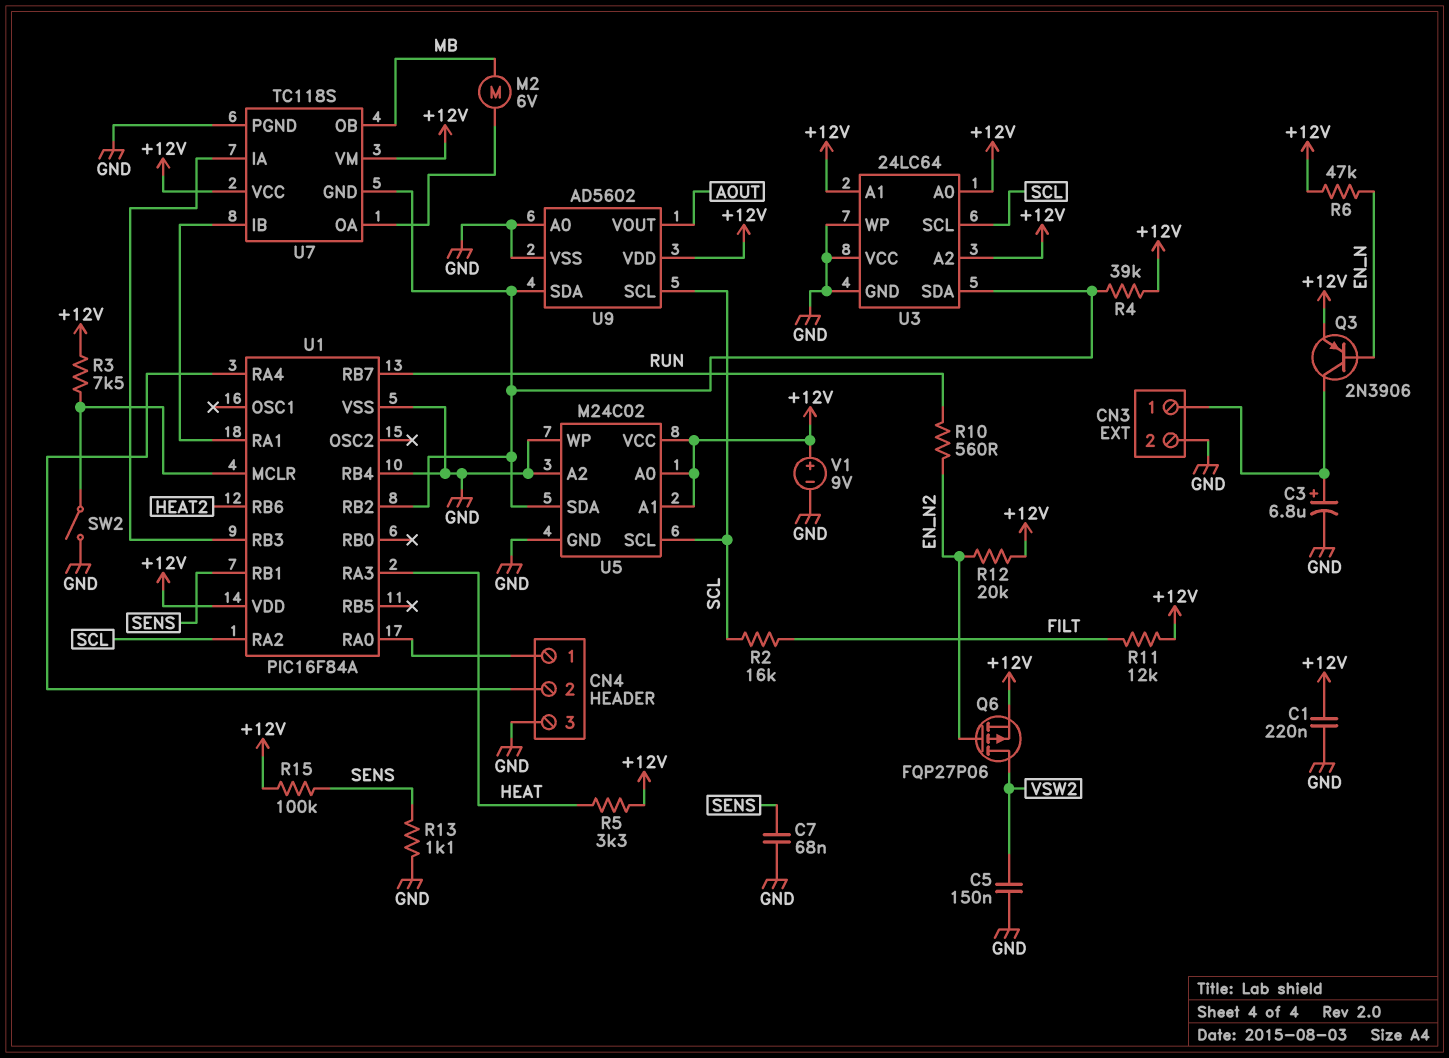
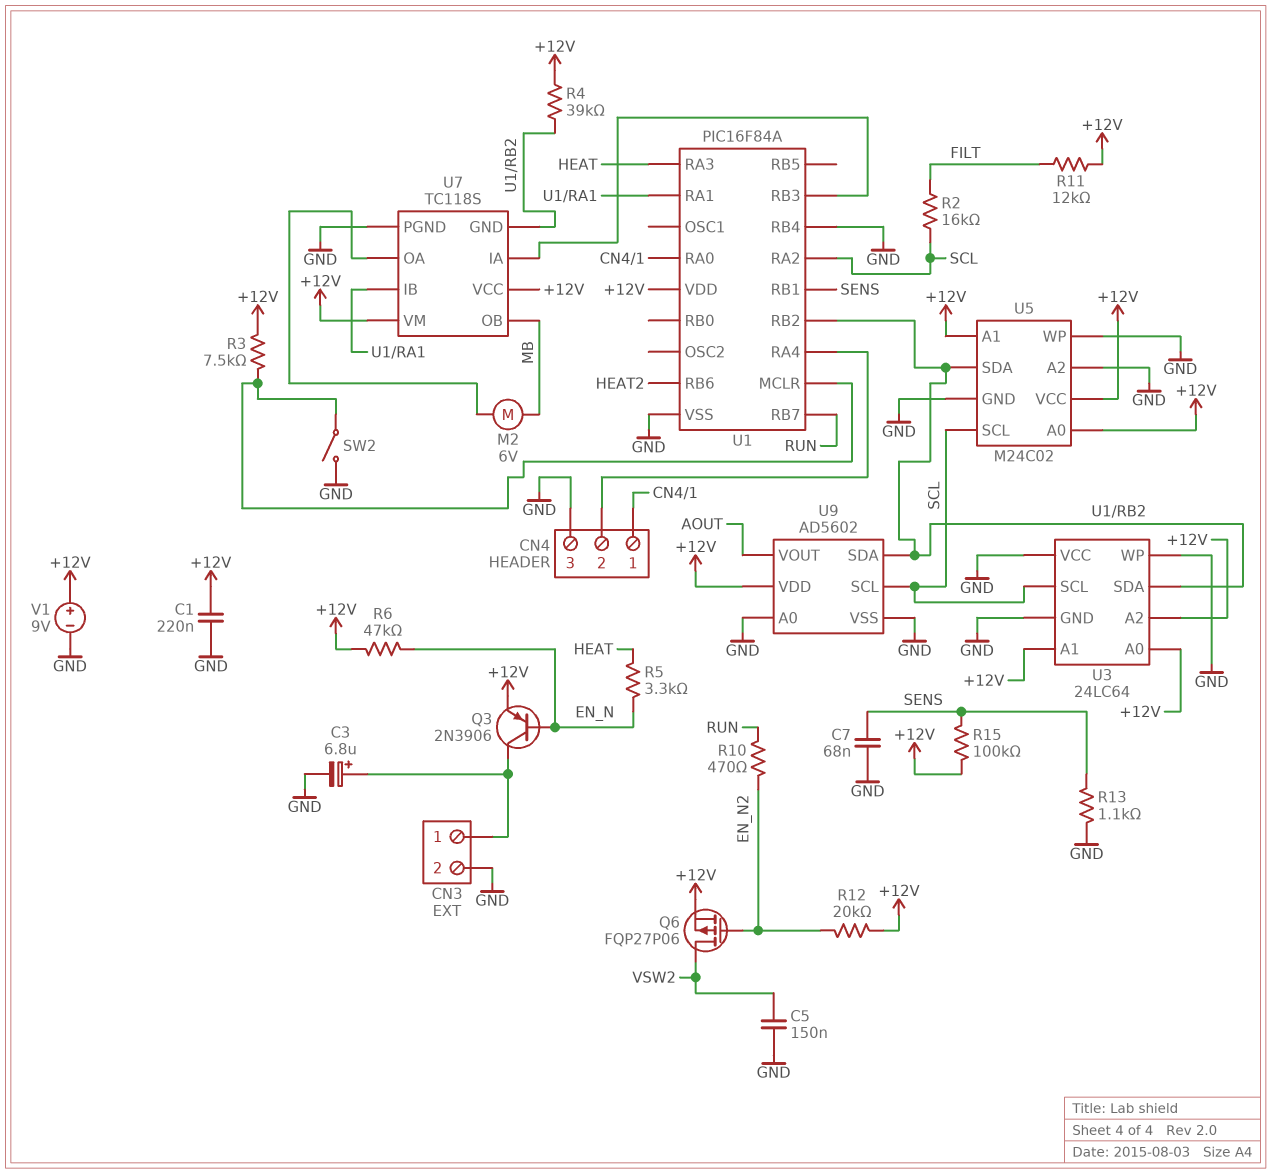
R5: 3.3k (+12V, HEAT) -> 3.3k (EN_N, HEAT)
R10: 560 (EN_N2, RUN) -> 470 (EN_N2, RUN)

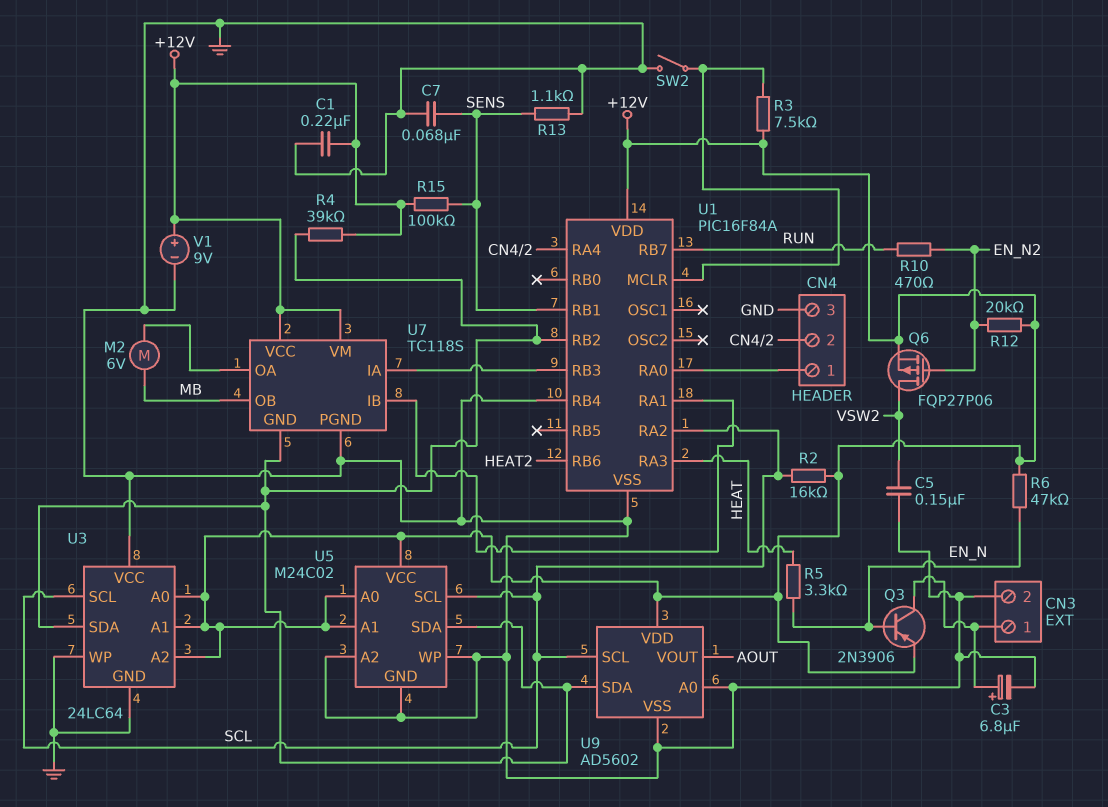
R2: 16k (FILT, SCL) -> 16k (+12V, SCL)
R11: 12k (+12V, FILT) -> none

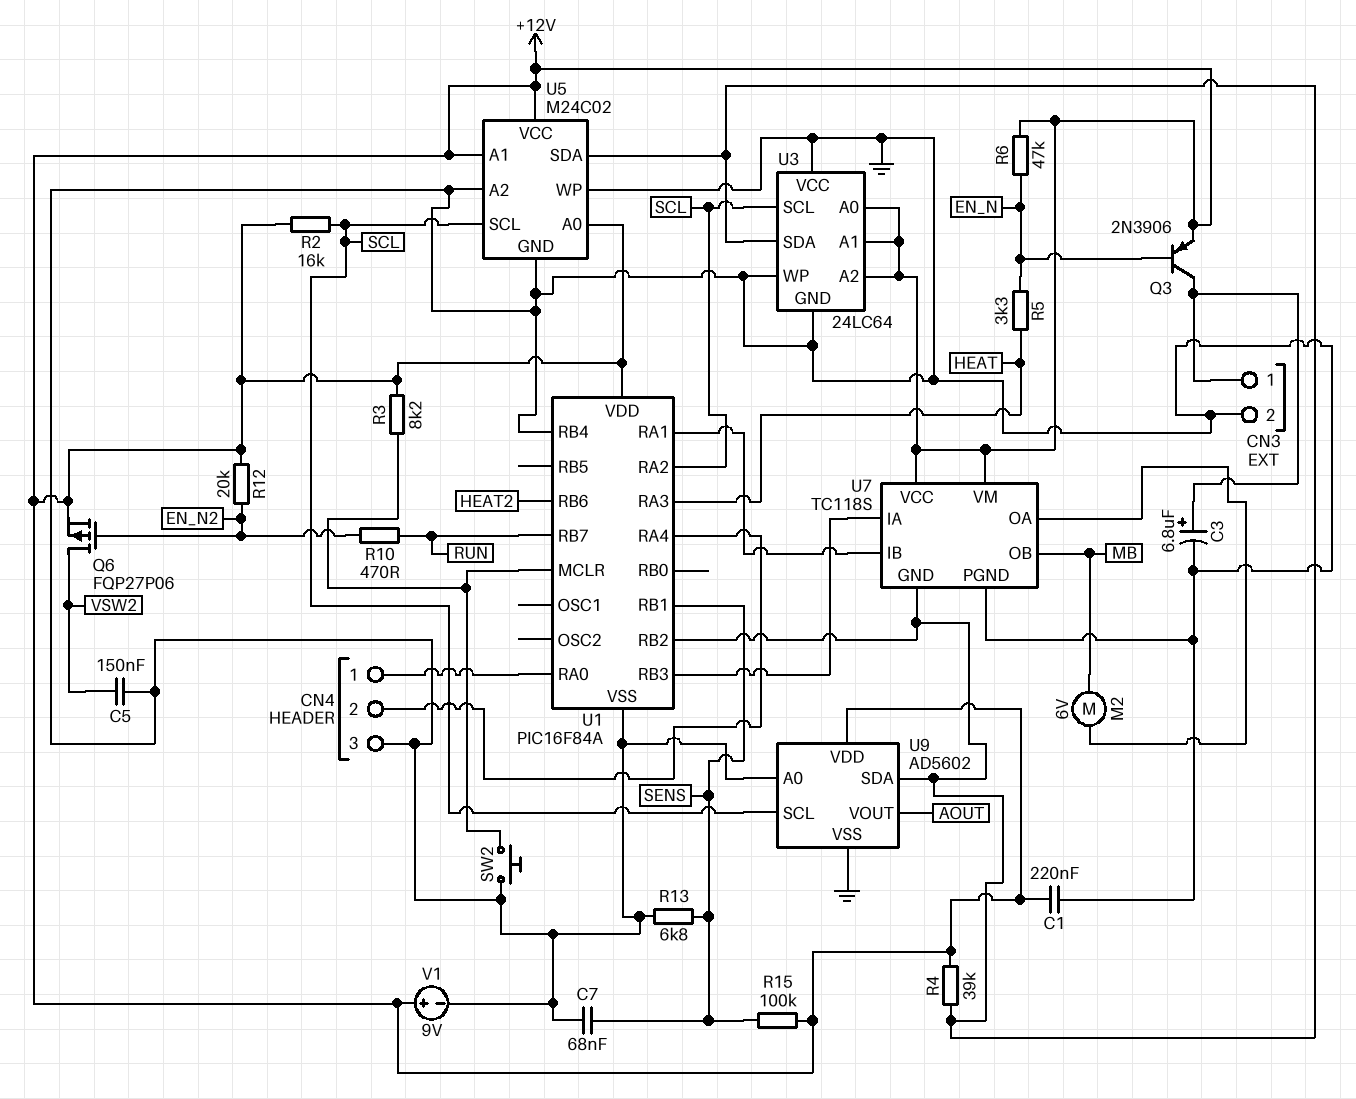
R3: 7.5k (+12V, U1/MCLR) -> 8.2k (+12V, U1/MCLR)
R13: 1.1k (GND, SENS) -> 6.8k (GND, SENS)
SW2: switch (GND, U1/MCLR) -> button (GND, U1/MCLR)

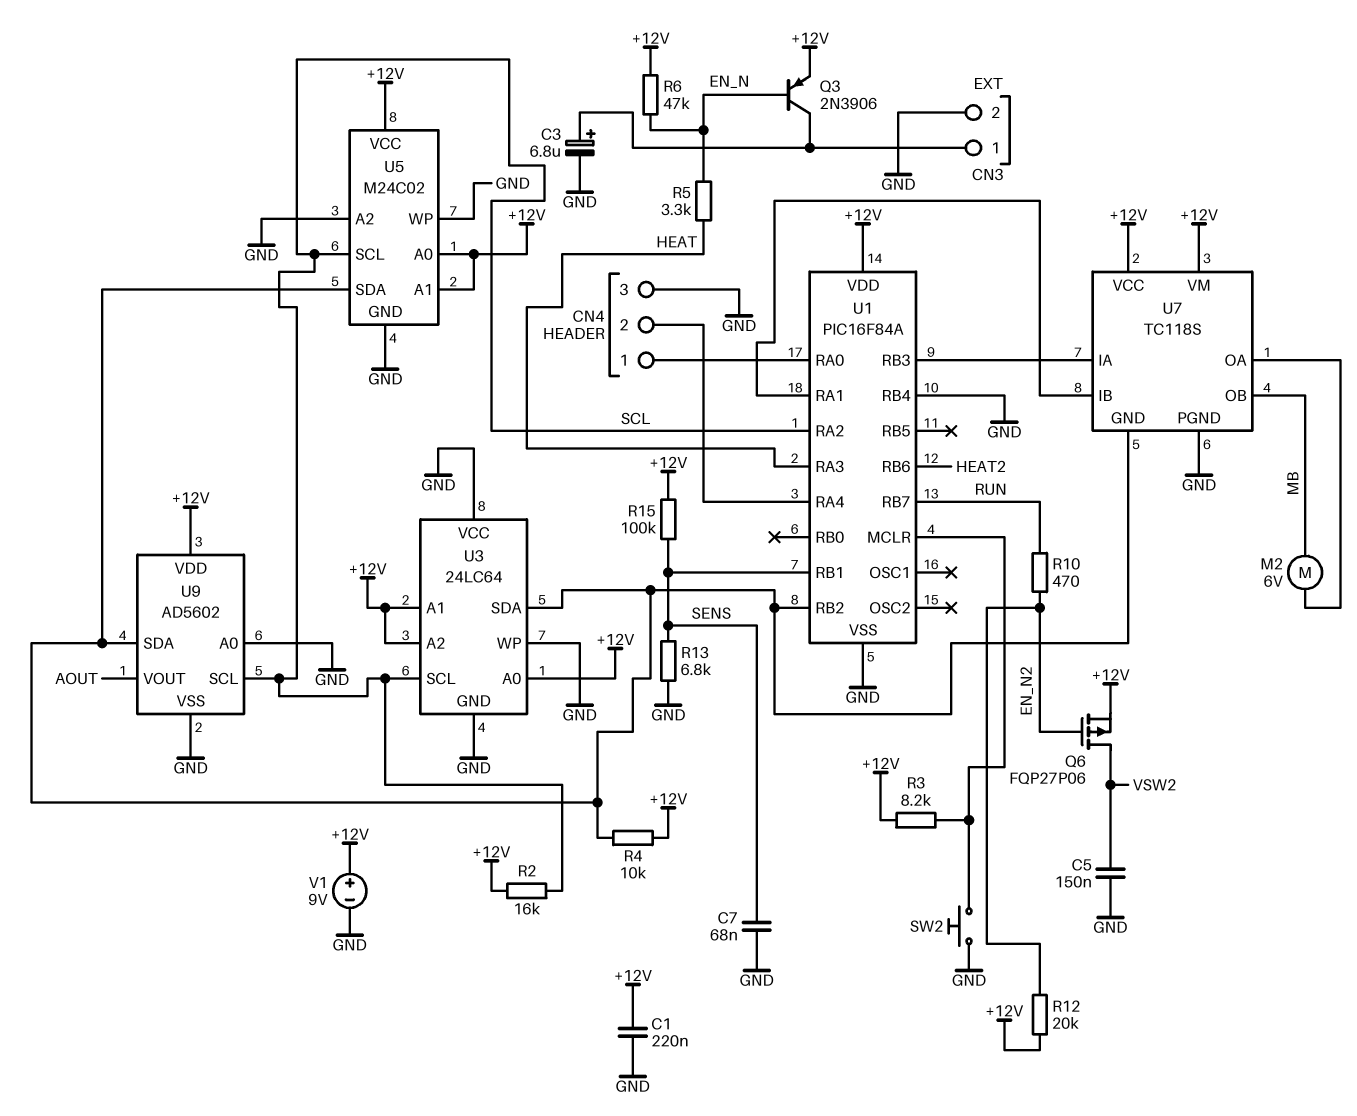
R4: 39k (+12V, U1/RB2) -> 10k (+12V, U1/RB2)

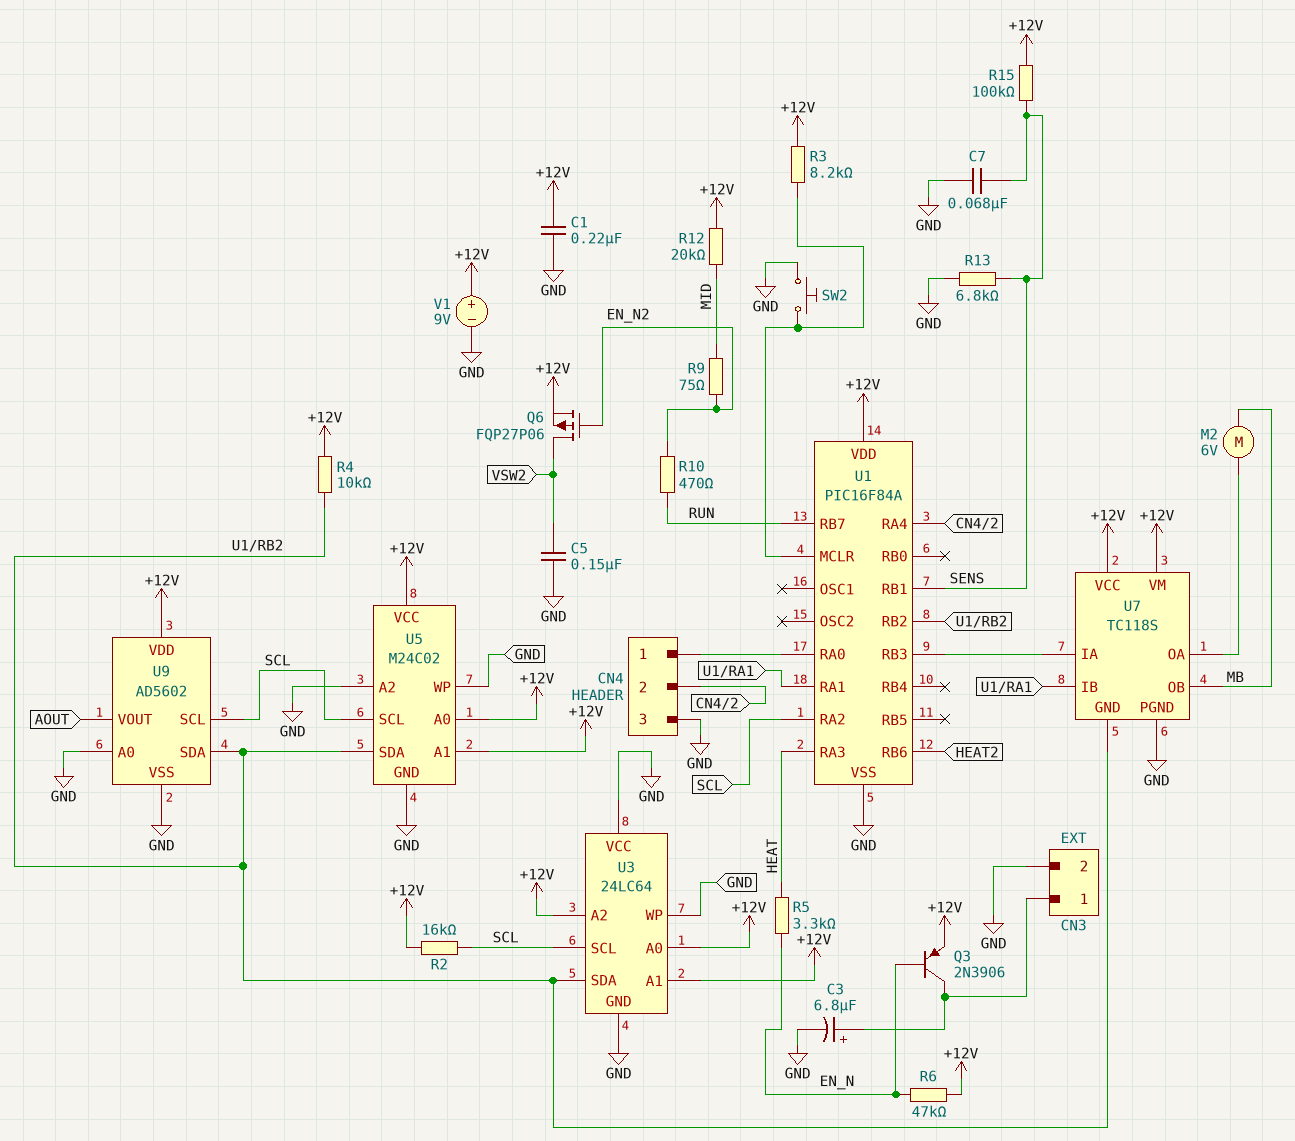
R9: none -> 75 (EN_N2, MID)
R12: 20k (+12V, EN_N2) -> 20k (+12V, MID)
U1 pin RB4: GND -> none

